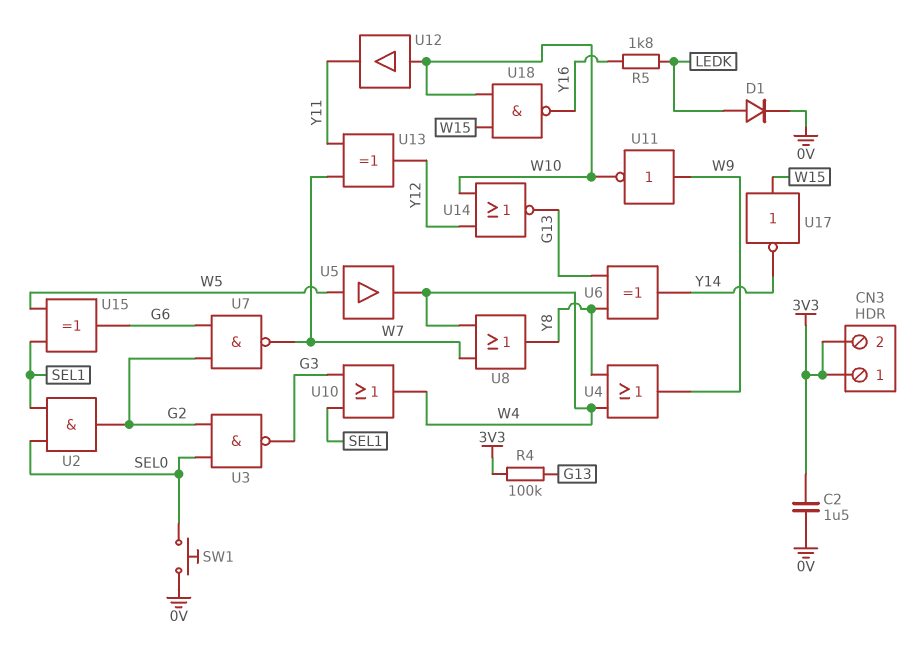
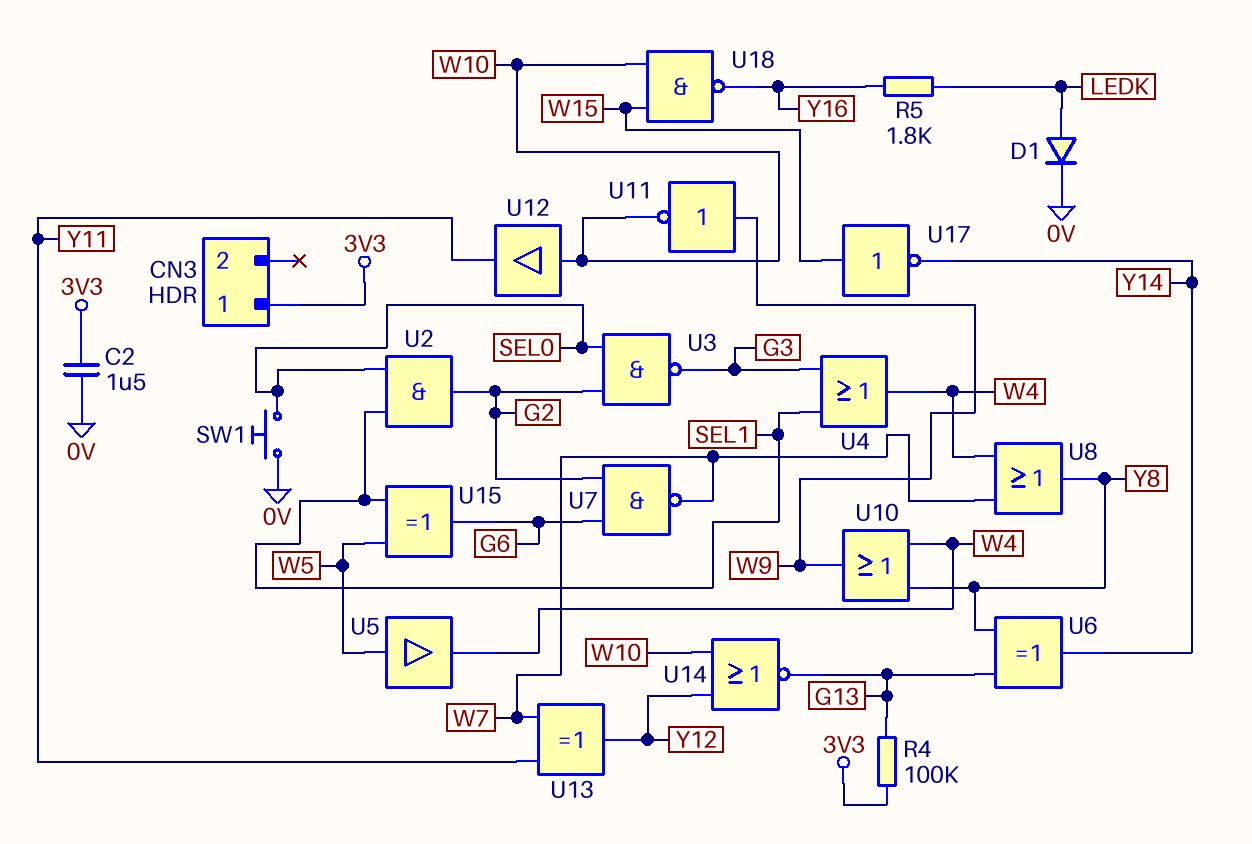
CN3 pin 2: 3V3 -> none
U4: OR (in W4, in Y8, out W9) -> OR (in G3, in SEL1, out W4)
U10: OR (in G3, in SEL1, out W4) -> OR (in W4, in Y8, out W9)

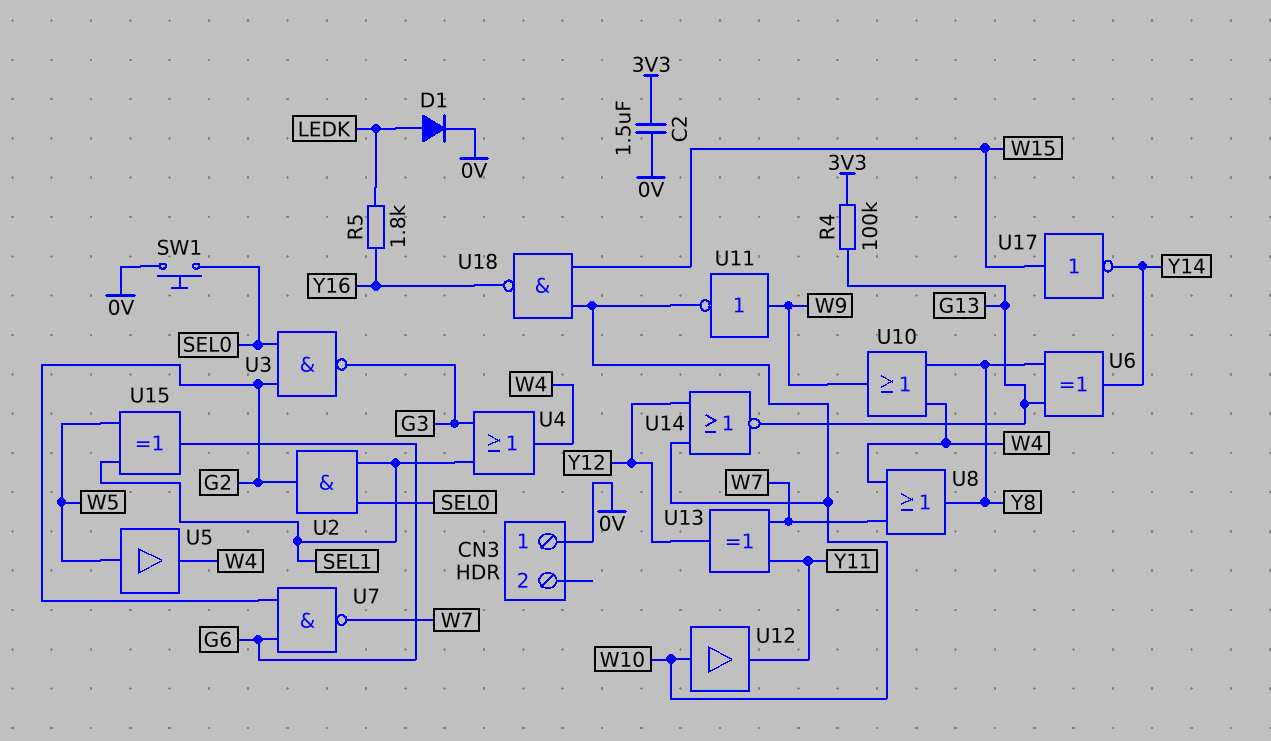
CN3 pin 1: 3V3 -> 0V

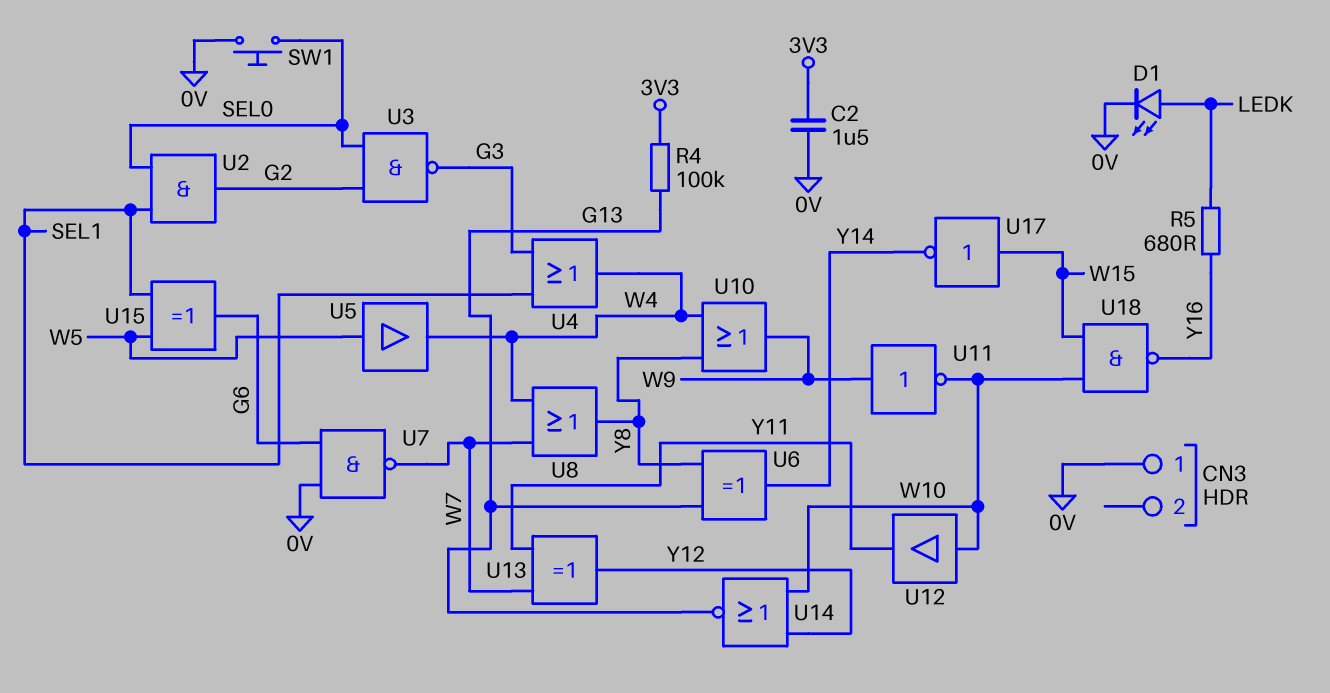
D1: diode (A LEDK, K 0V) -> LED (A LEDK, K 0V)
R5: 1.8k (LEDK, Y16) -> 680 (LEDK, Y16)
U7: NAND (in G2, in G6, out W7) -> NAND (in 0V, in G6, out W7)

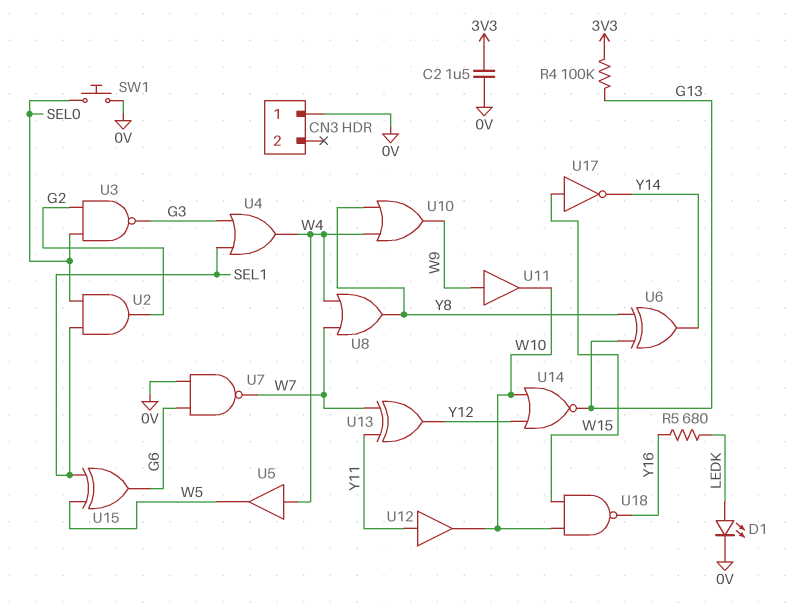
U5: buffer (in W5, out W4) -> buffer (in W4, out W5)
U11: NOT (in W9, out W10) -> buffer (in W9, out W10)
U12: buffer (in W10, out Y11) -> buffer (in Y11, out W10)

